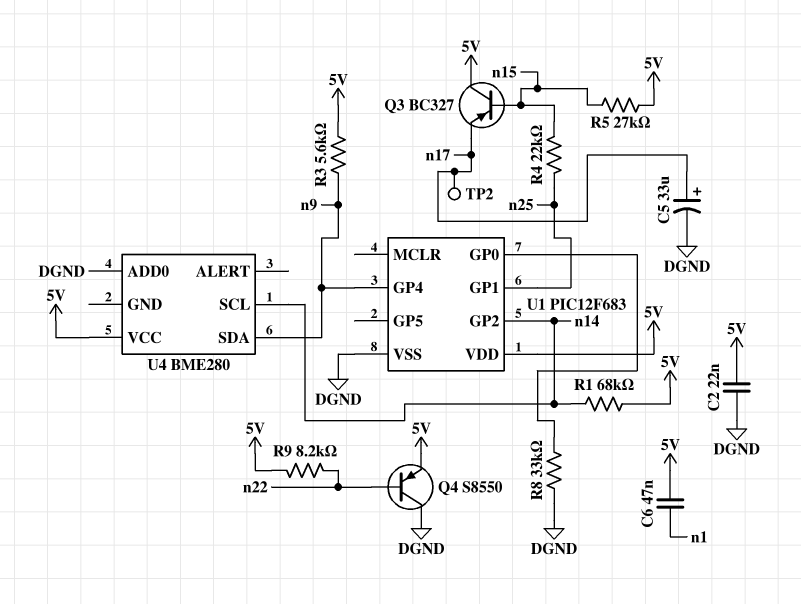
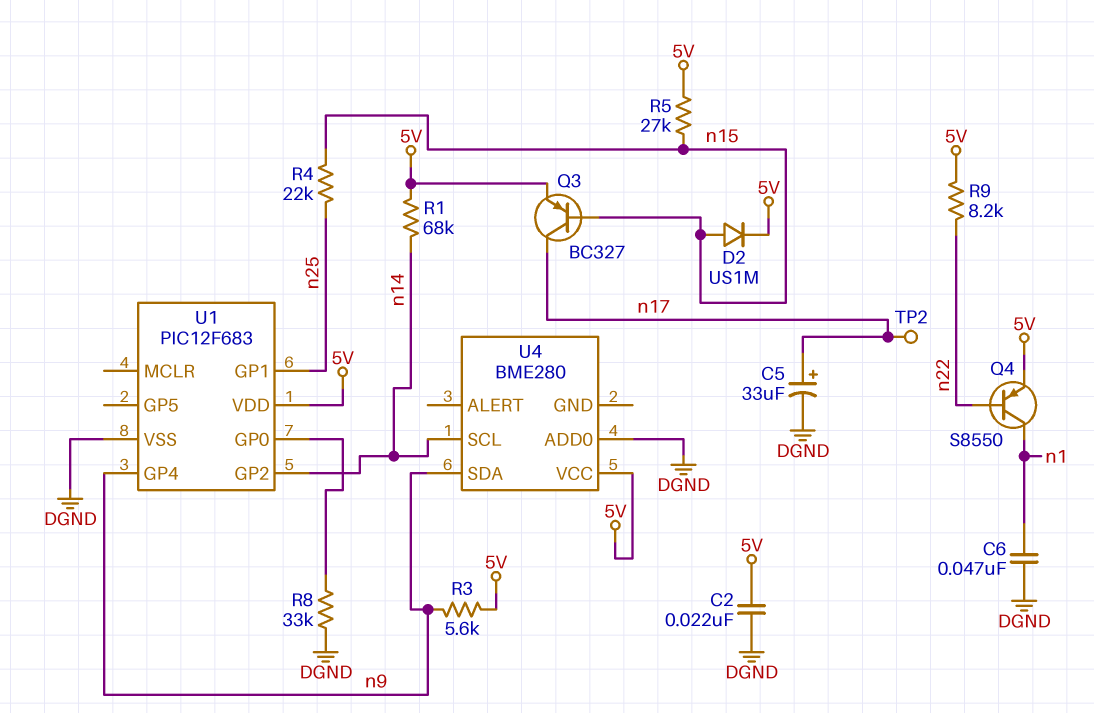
C6: 47nF (5V, n1) -> 47nF (DGND, n1)
D2: none -> diode US1M (A n15, K 5V)
Q3: PNP BC327 (B n15, C 5V, E n17) -> PNP BC327 (B n15, C n17, E 5V)
Q4: PNP S8550 (B n22, C DGND, E 5V) -> PNP S8550 (B n22, C n1, E 5V)

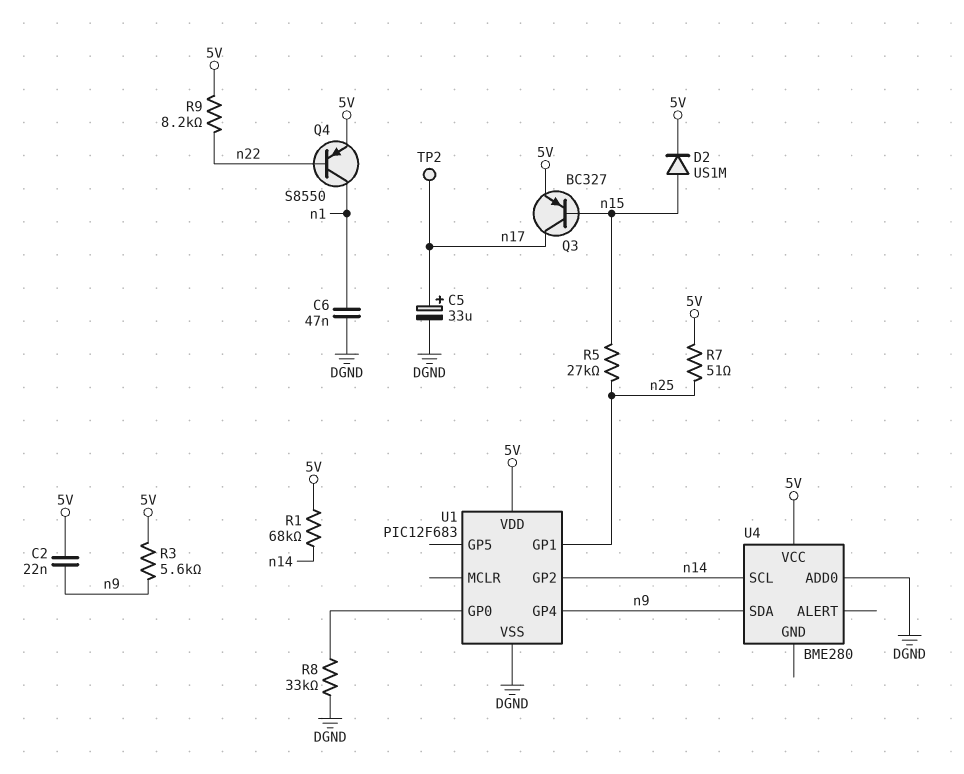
C2: 22nF (5V, DGND) -> 22nF (5V, n9)
R4: 22k (n15, n25) -> none
R5: 27k (5V, n15) -> 27k (n15, n25)
R7: none -> 51 (5V, n25)

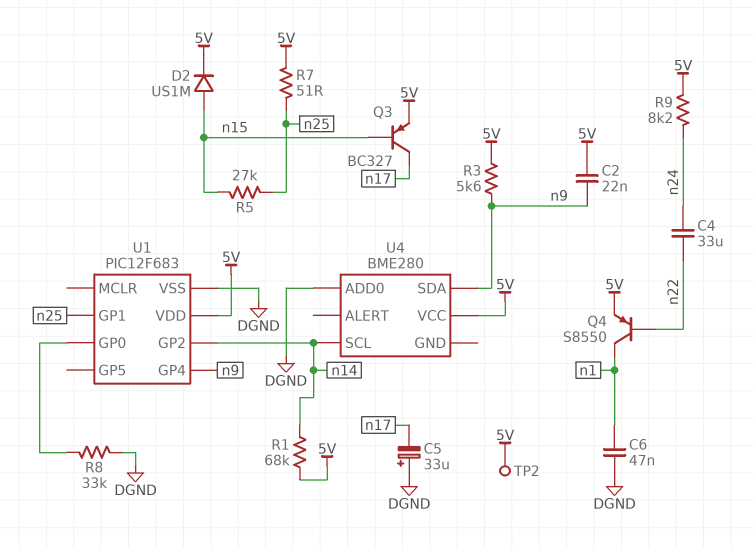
C4: none -> 33uF (n22, n24)
C5: 33uF (plus n17, minus DGND) -> 33uF (plus DGND, minus n17)
R9: 8.2k (5V, n22) -> 8.2k (5V, n24)
TP2: test point (n17) -> test point (5V)

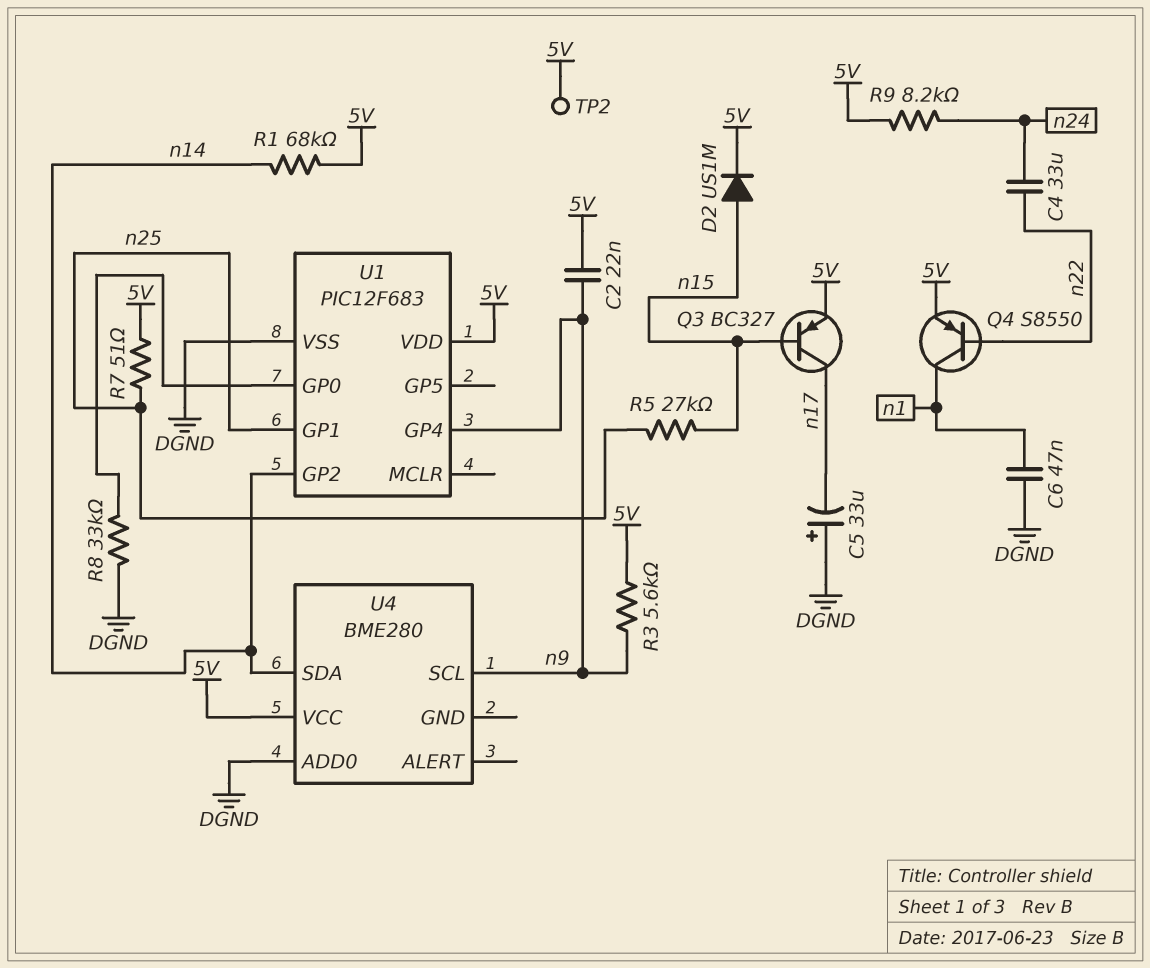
U4 pin SCL: n14 -> n9
U4 pin SDA: n9 -> n14

